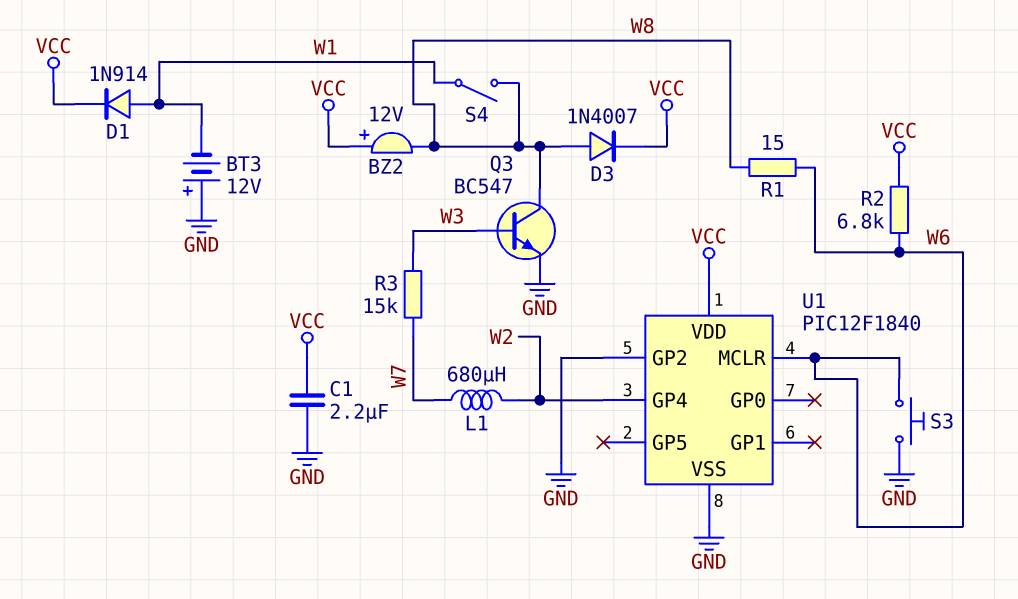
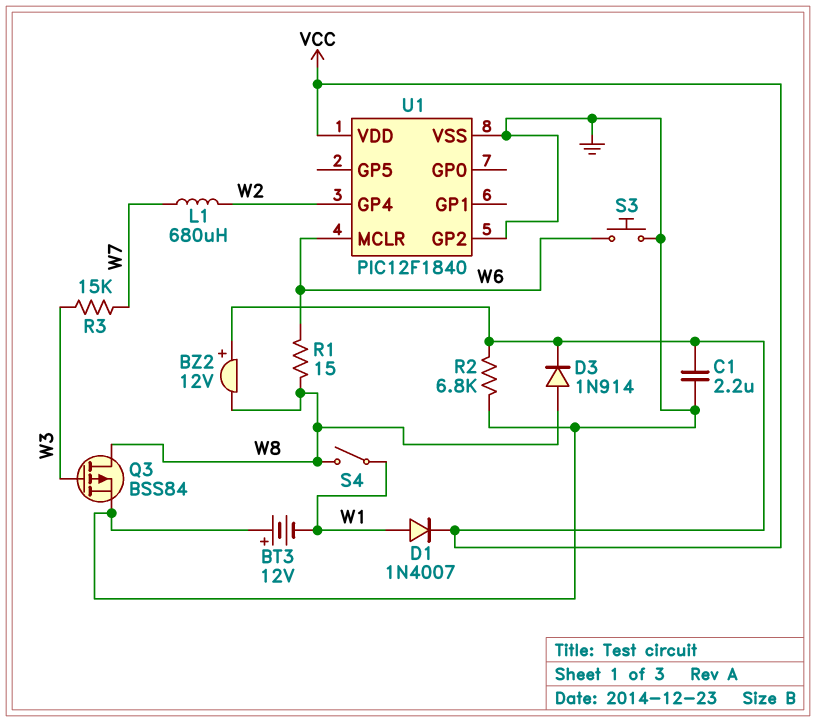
D1: diode 1N914 (A W1, K VCC) -> diode 1N4007 (A W1, K VCC)
D3: diode 1N4007 (A W8, K VCC) -> diode 1N914 (A W8, K VCC)
Q3: NPN BC547 (B W3, C W8, E GND) -> PMOS BSS84 (G W3, D W8, S GND)
R2: 6.8k (VCC, W6) -> 6.8k (GND, VCC)

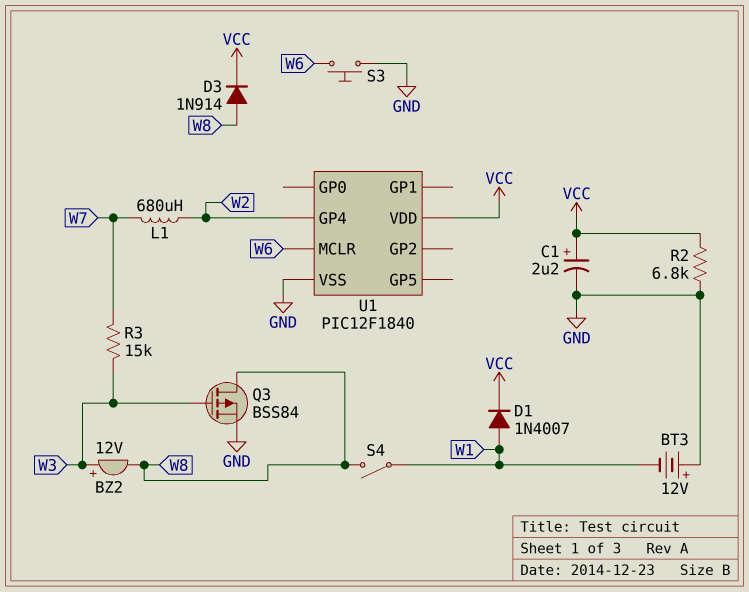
BZ2: buzzer 12V (plus VCC, minus W8) -> buzzer 12V (plus W3, minus W8)
C1: 2.2uF (GND, VCC) -> 2.2uF (plus VCC, minus GND)
R1: 15 (W6, W8) -> none
U1 pin GP2: GND -> none

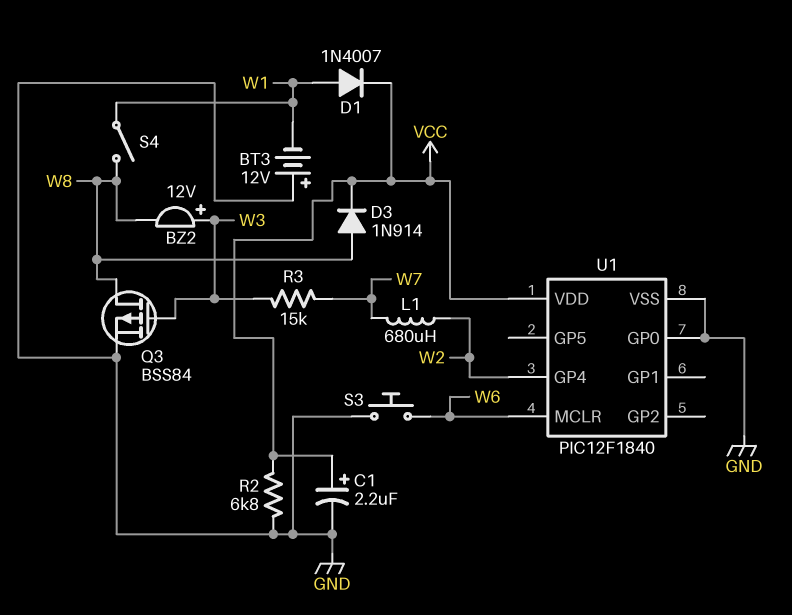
U1 pin GP0: none -> GND

